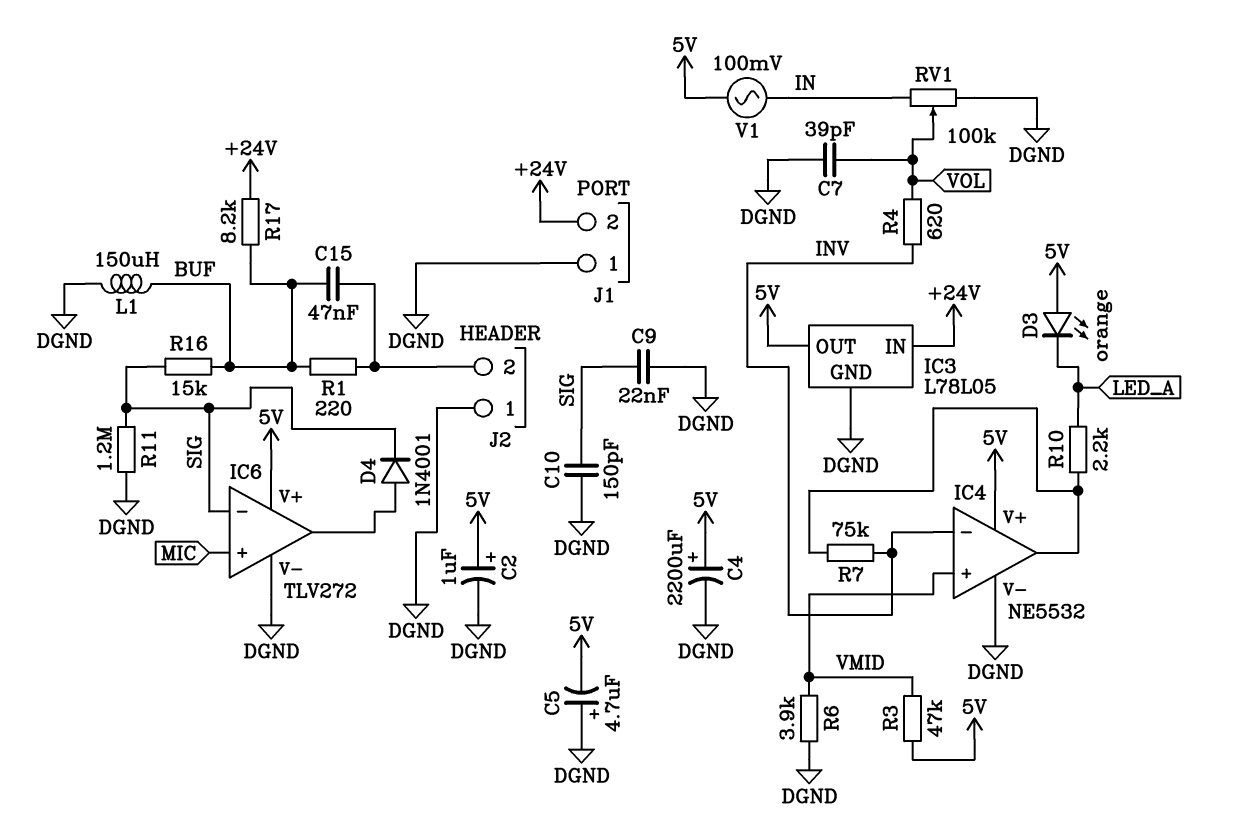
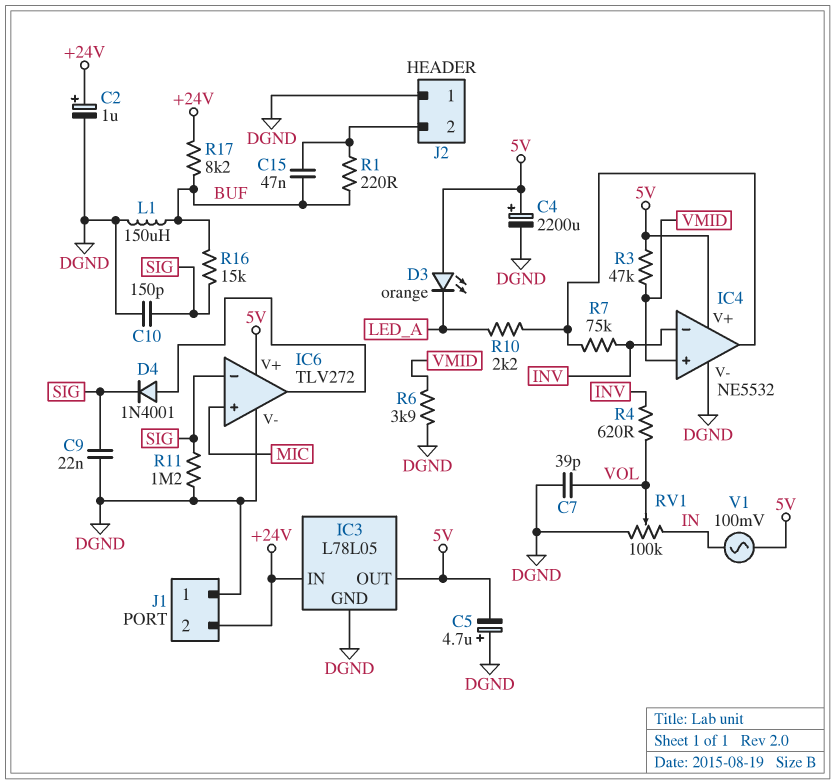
C2: 1uF (plus 5V, minus DGND) -> 1uF (plus +24V, minus DGND)

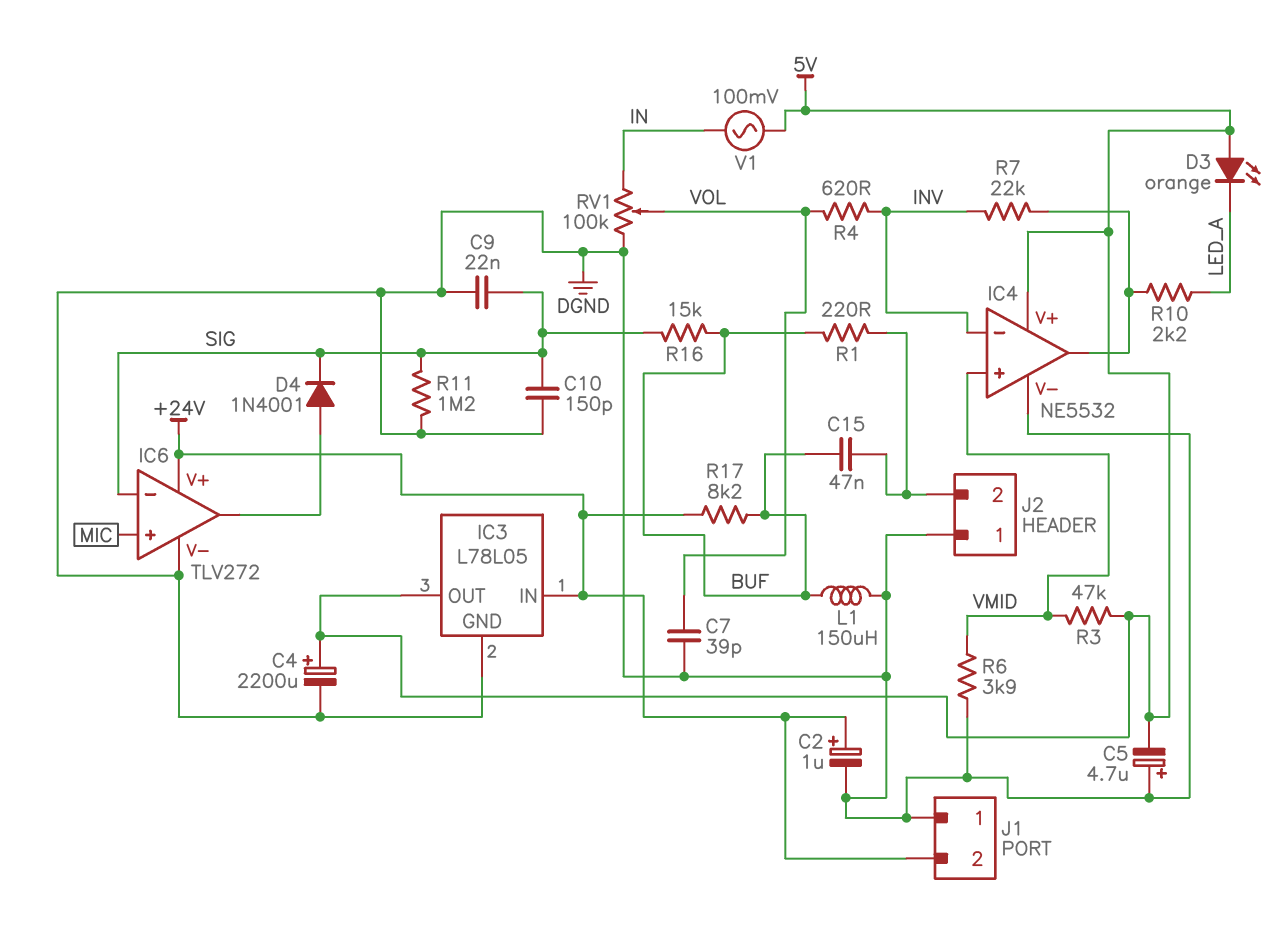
IC6 pin V+: 5V -> +24V
R7: 75k (IC4/out, INV) -> 22k (IC4/out, INV)

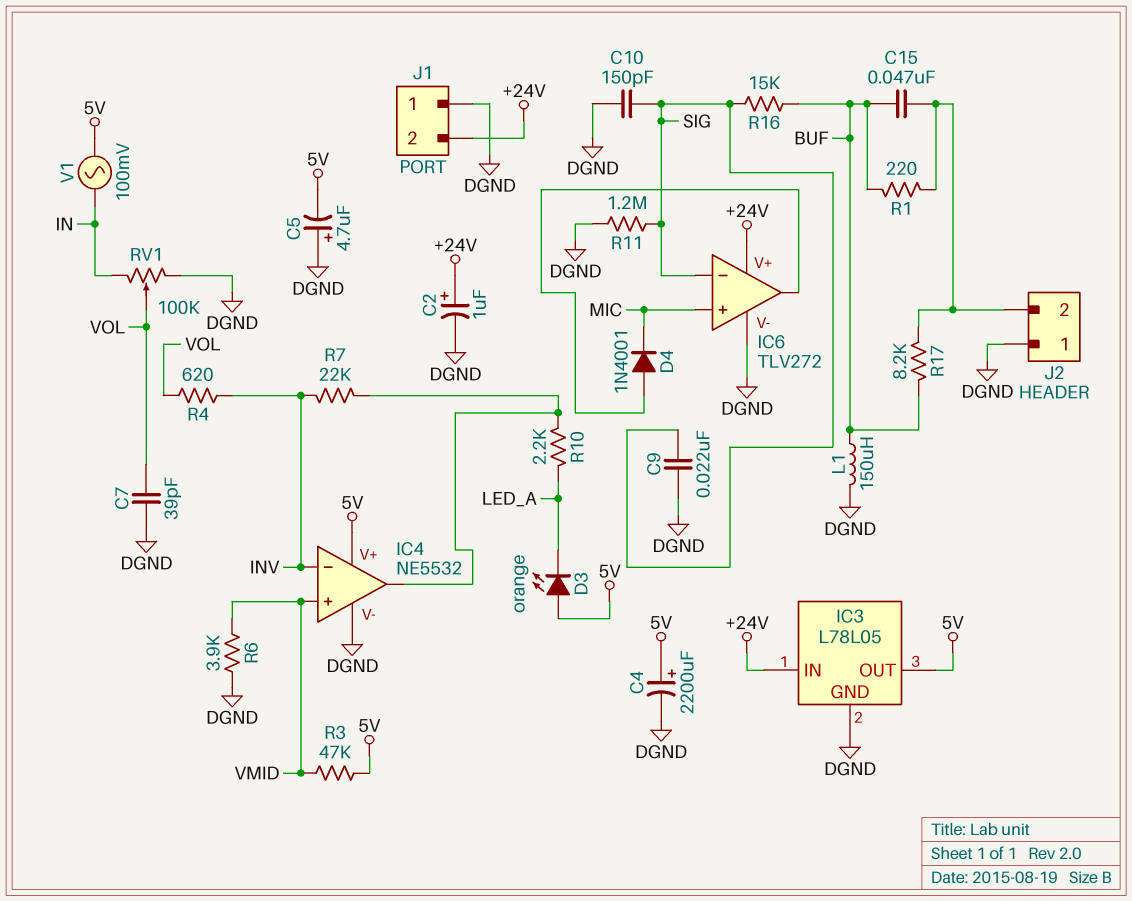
D4: diode 1N4001 (A IC6/out, K SIG) -> diode 1N4001 (A IC6/out, K MIC)
R17: 8.2k (+24V, BUF) -> 8.2k (BUF, J2/2)

